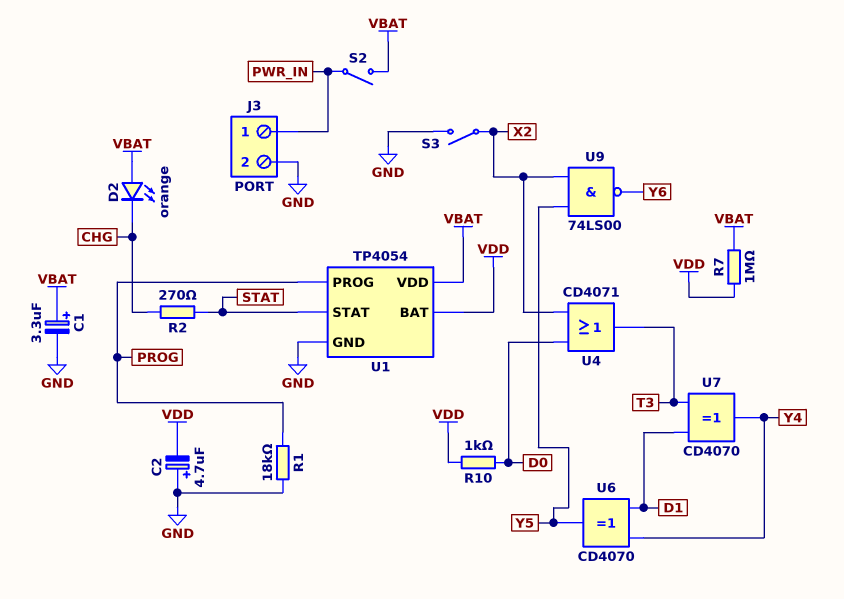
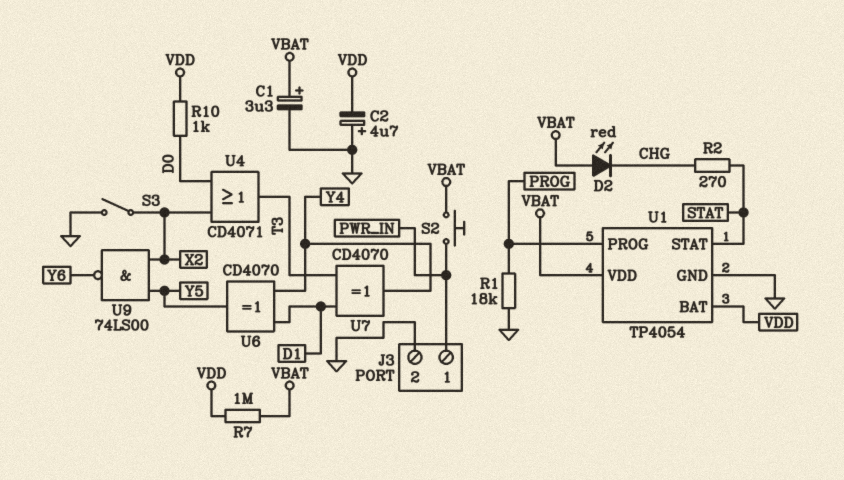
D2: LED orange (A VBAT, K CHG) -> LED red (A VBAT, K CHG)
S2: switch (PWR_IN, VBAT) -> button (PWR_IN, VBAT)

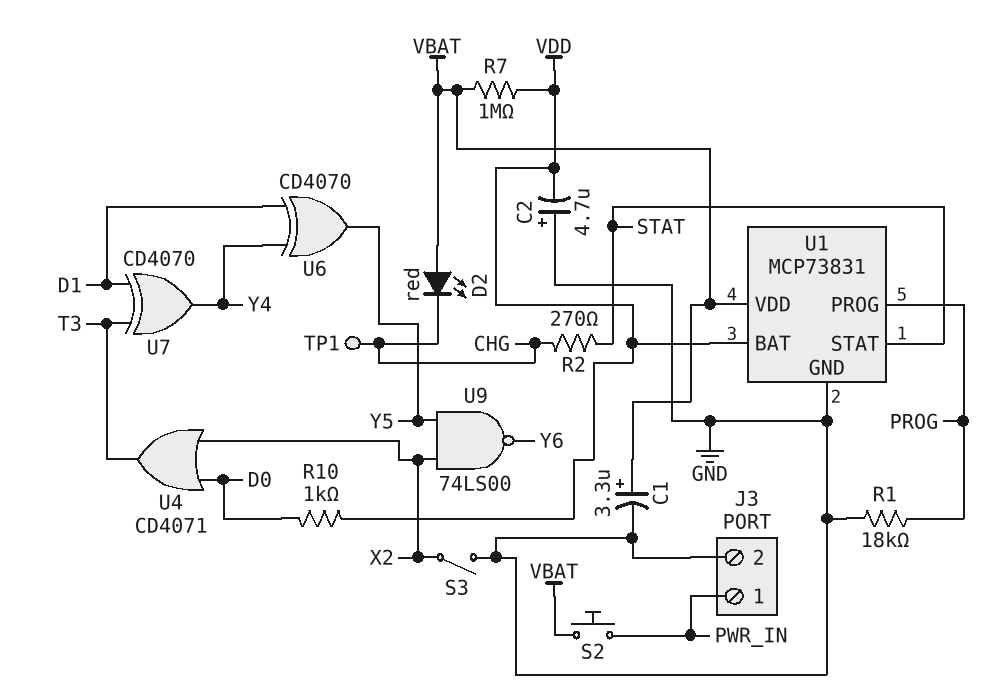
TP1: none -> test point (CHG)
U1: TP4054 -> MCP73831

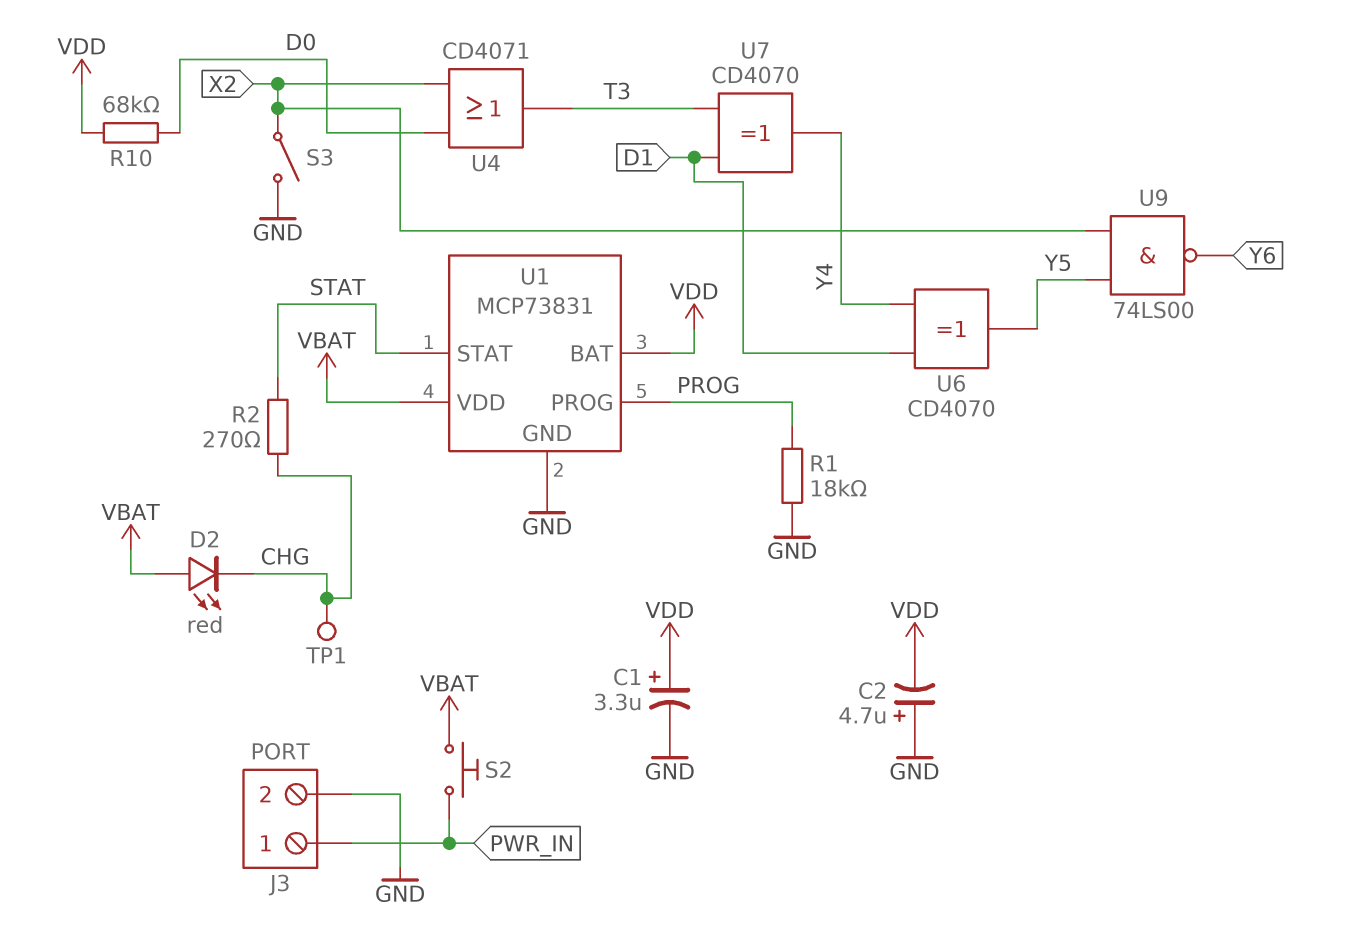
C1: 3.3uF (plus VBAT, minus GND) -> 3.3uF (plus VDD, minus GND)
R7: 1M (VBAT, VDD) -> none
R10: 1k (D0, VDD) -> 68k (D0, VDD)

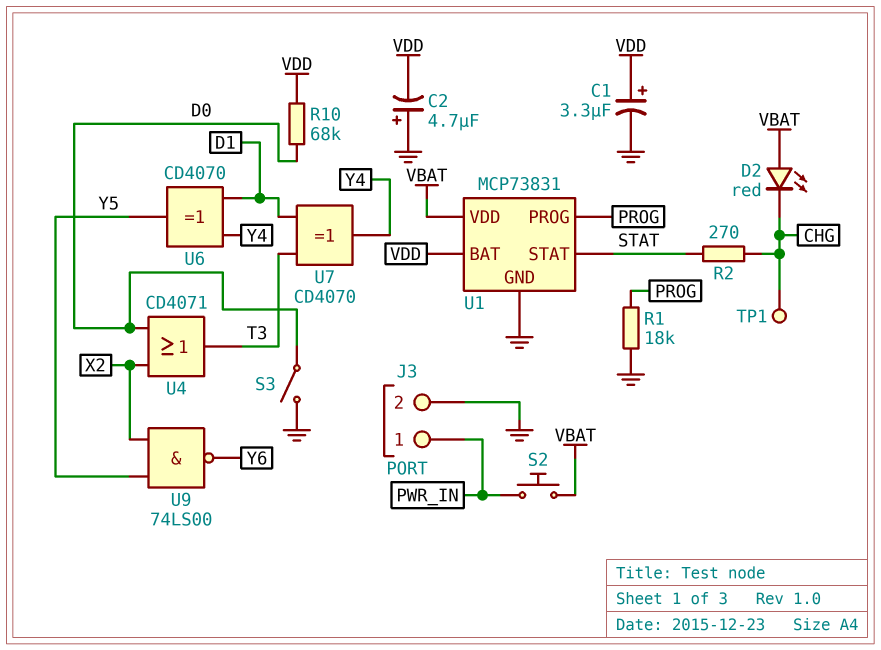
S3: switch (GND, X2) -> switch (D0, GND)

